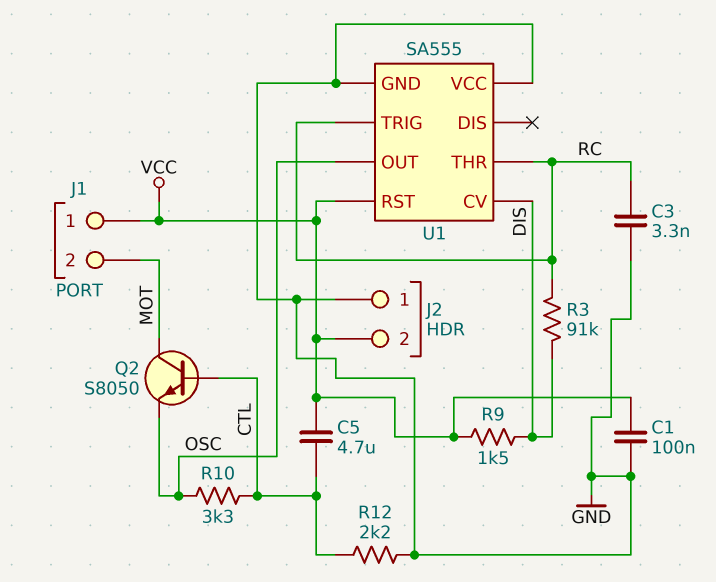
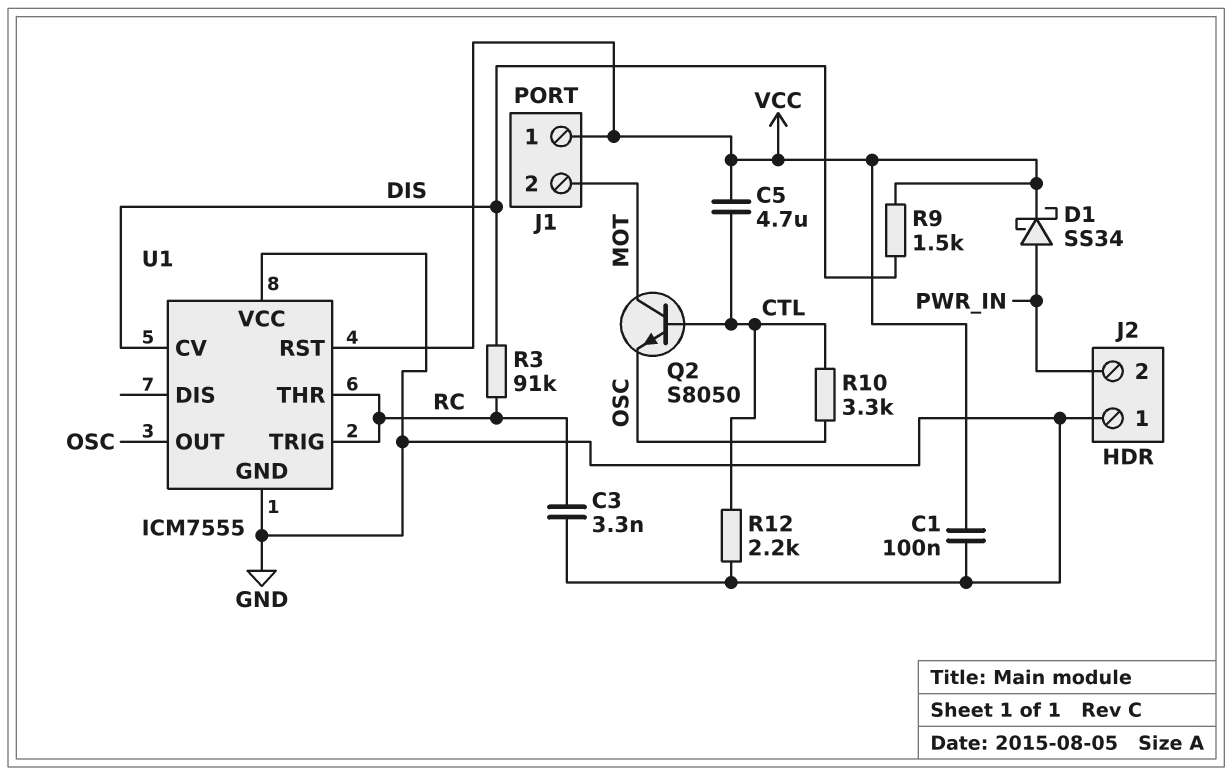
D1: none -> schottky SS34 (A PWR_IN, K VCC)
J2 pin 2: VCC -> PWR_IN
U1: SA555 -> ICM7555

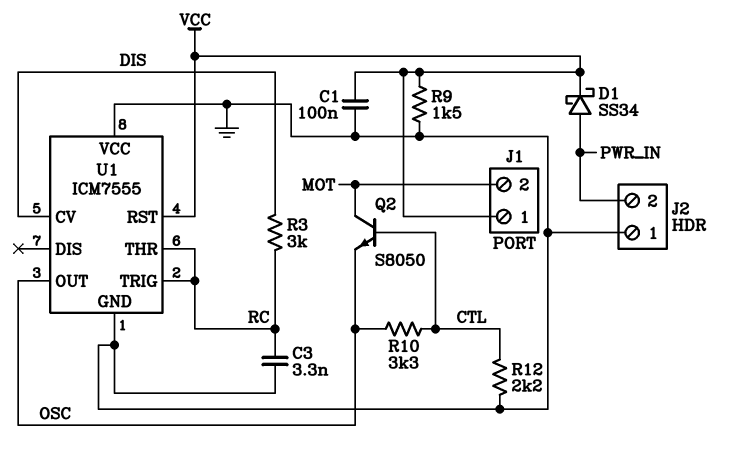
C5: 4.7uF (CTL, VCC) -> none
R3: 91k (DIS, RC) -> 3k (DIS, RC)
R9: 1.5k (DIS, VCC) -> 1.5k (GND, VCC)

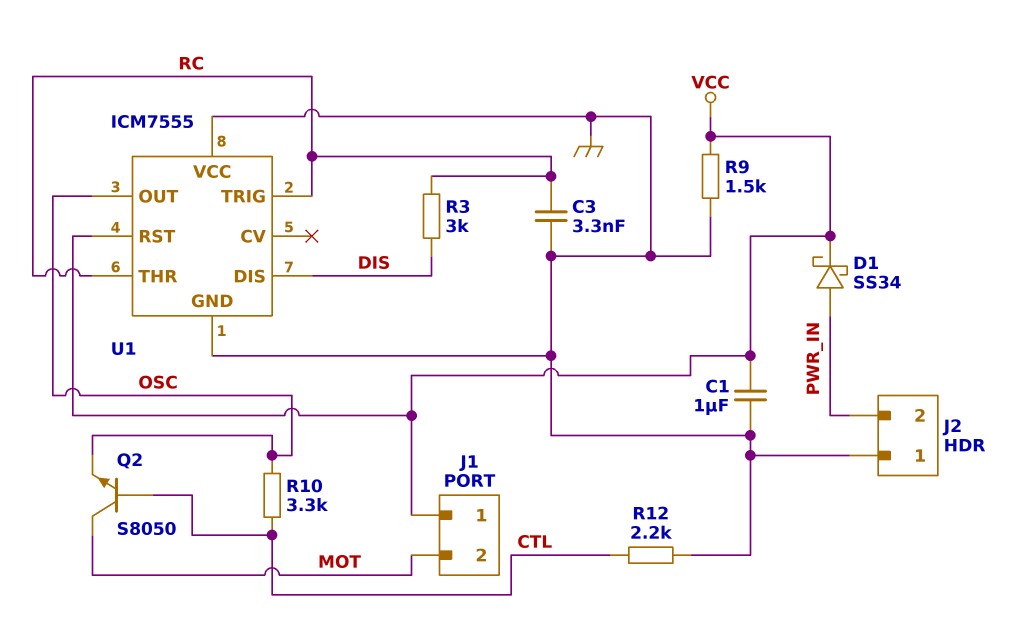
C1: 100nF (GND, VCC) -> 1uF (GND, VCC)
U1 pin CV: DIS -> none
U1 pin DIS: none -> DIS

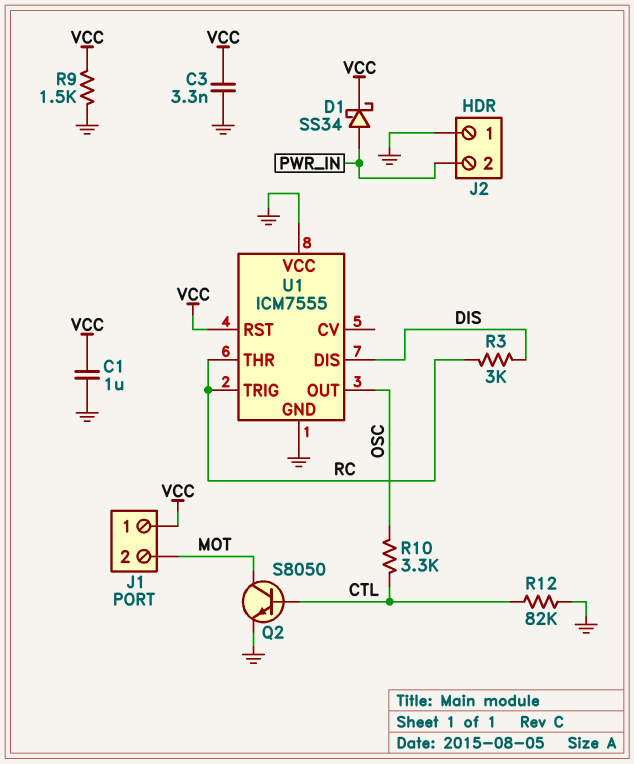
C3: 3.3nF (GND, RC) -> 3.3nF (GND, VCC)
Q2: NPN S8050 (B CTL, C MOT, E OSC) -> NPN S8050 (B CTL, C MOT, E GND)
R12: 2.2k (CTL, GND) -> 82k (CTL, GND)

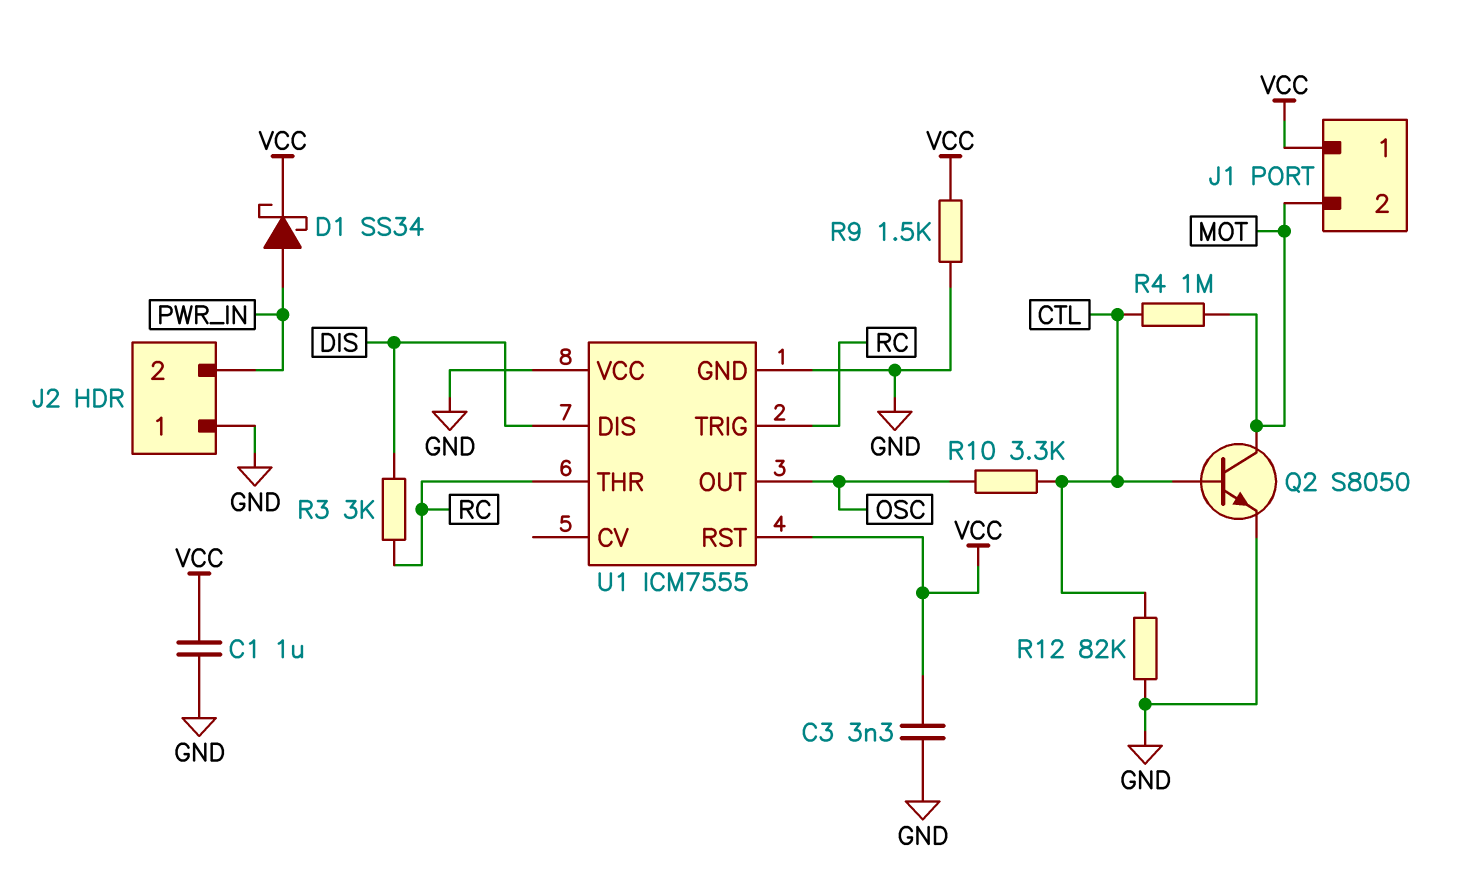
R4: none -> 1M (CTL, MOT)

